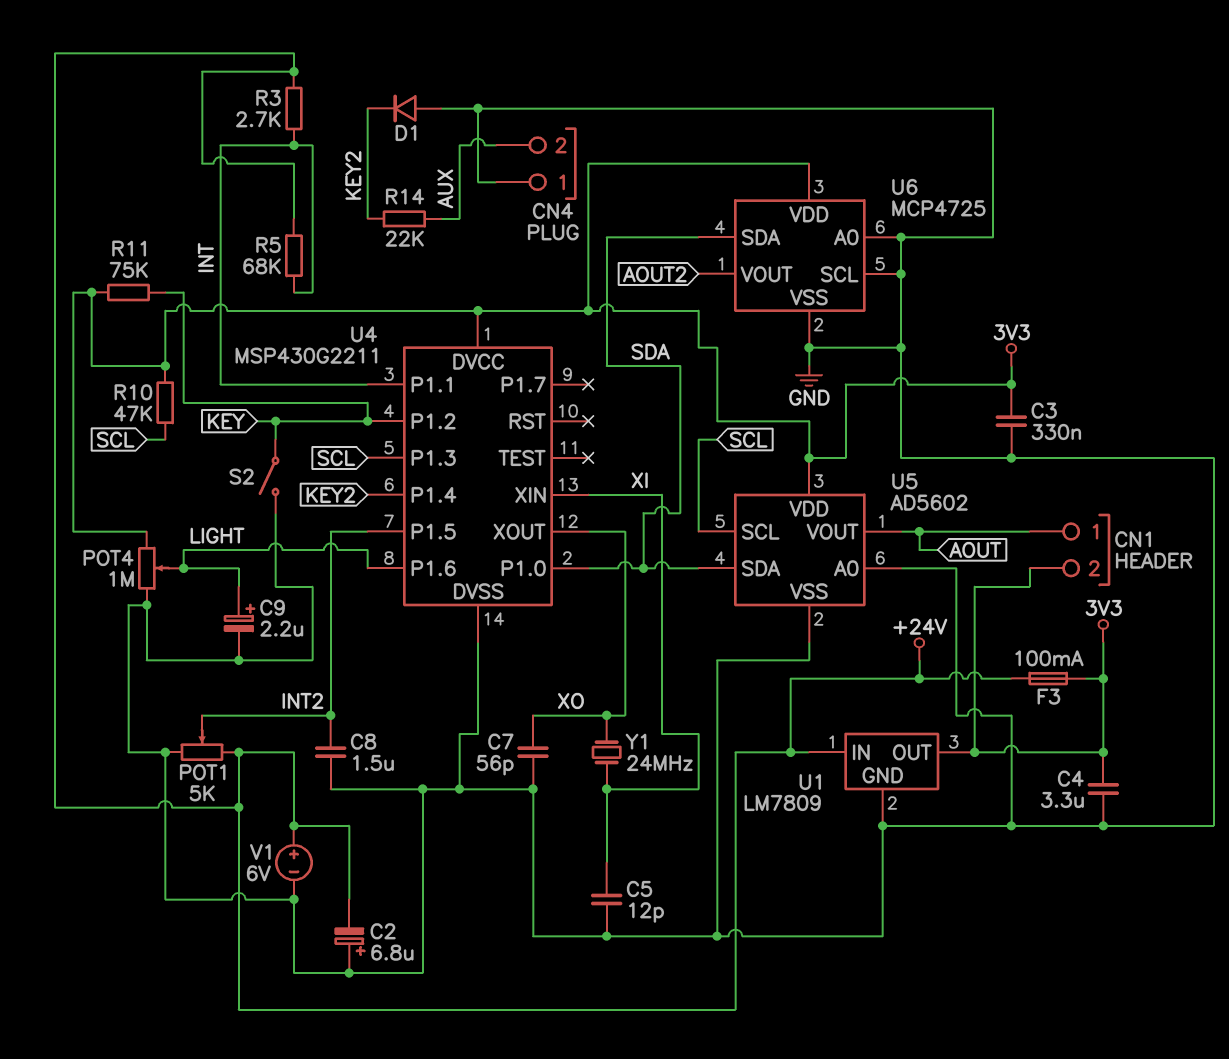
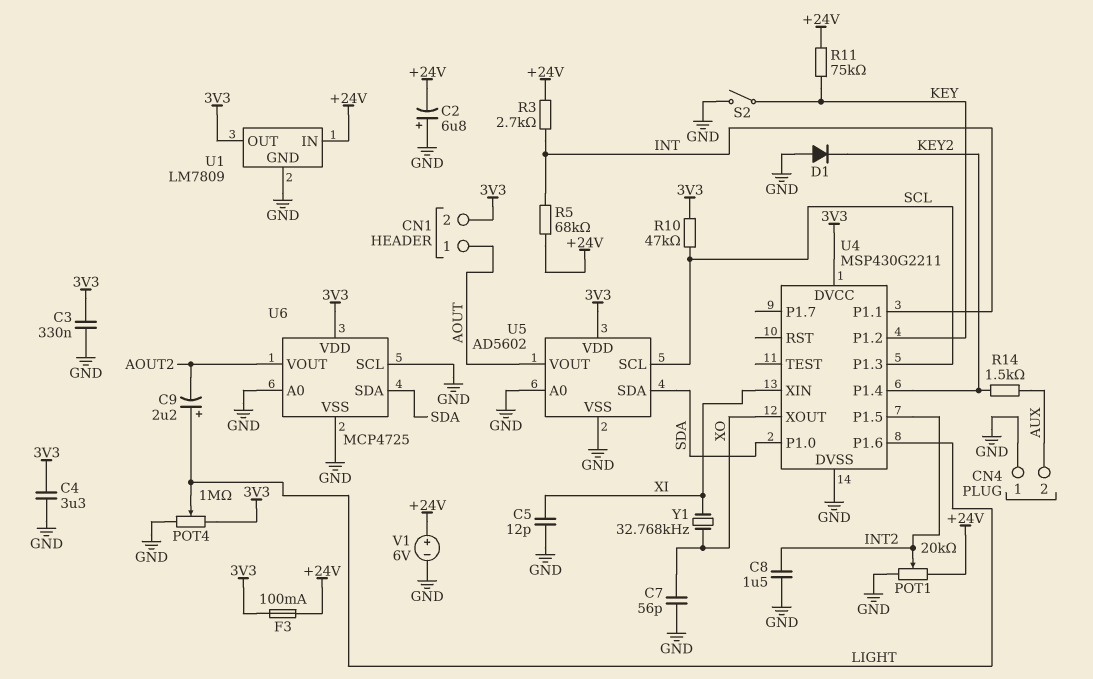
C9: 2.2uF (plus LIGHT, minus GND) -> 2.2uF (plus LIGHT, minus AOUT2)
POT1: 5k (+24V, GND, wiper INT2) -> 20k (+24V, GND, wiper INT2)
R11: 75k (3V3, KEY) -> 75k (+24V, KEY)
R14: 22k (AUX, KEY2) -> 1.5k (AUX, KEY2)
Y1: 24MHz (XI, XO) -> 32.768kHz (XI, XO)

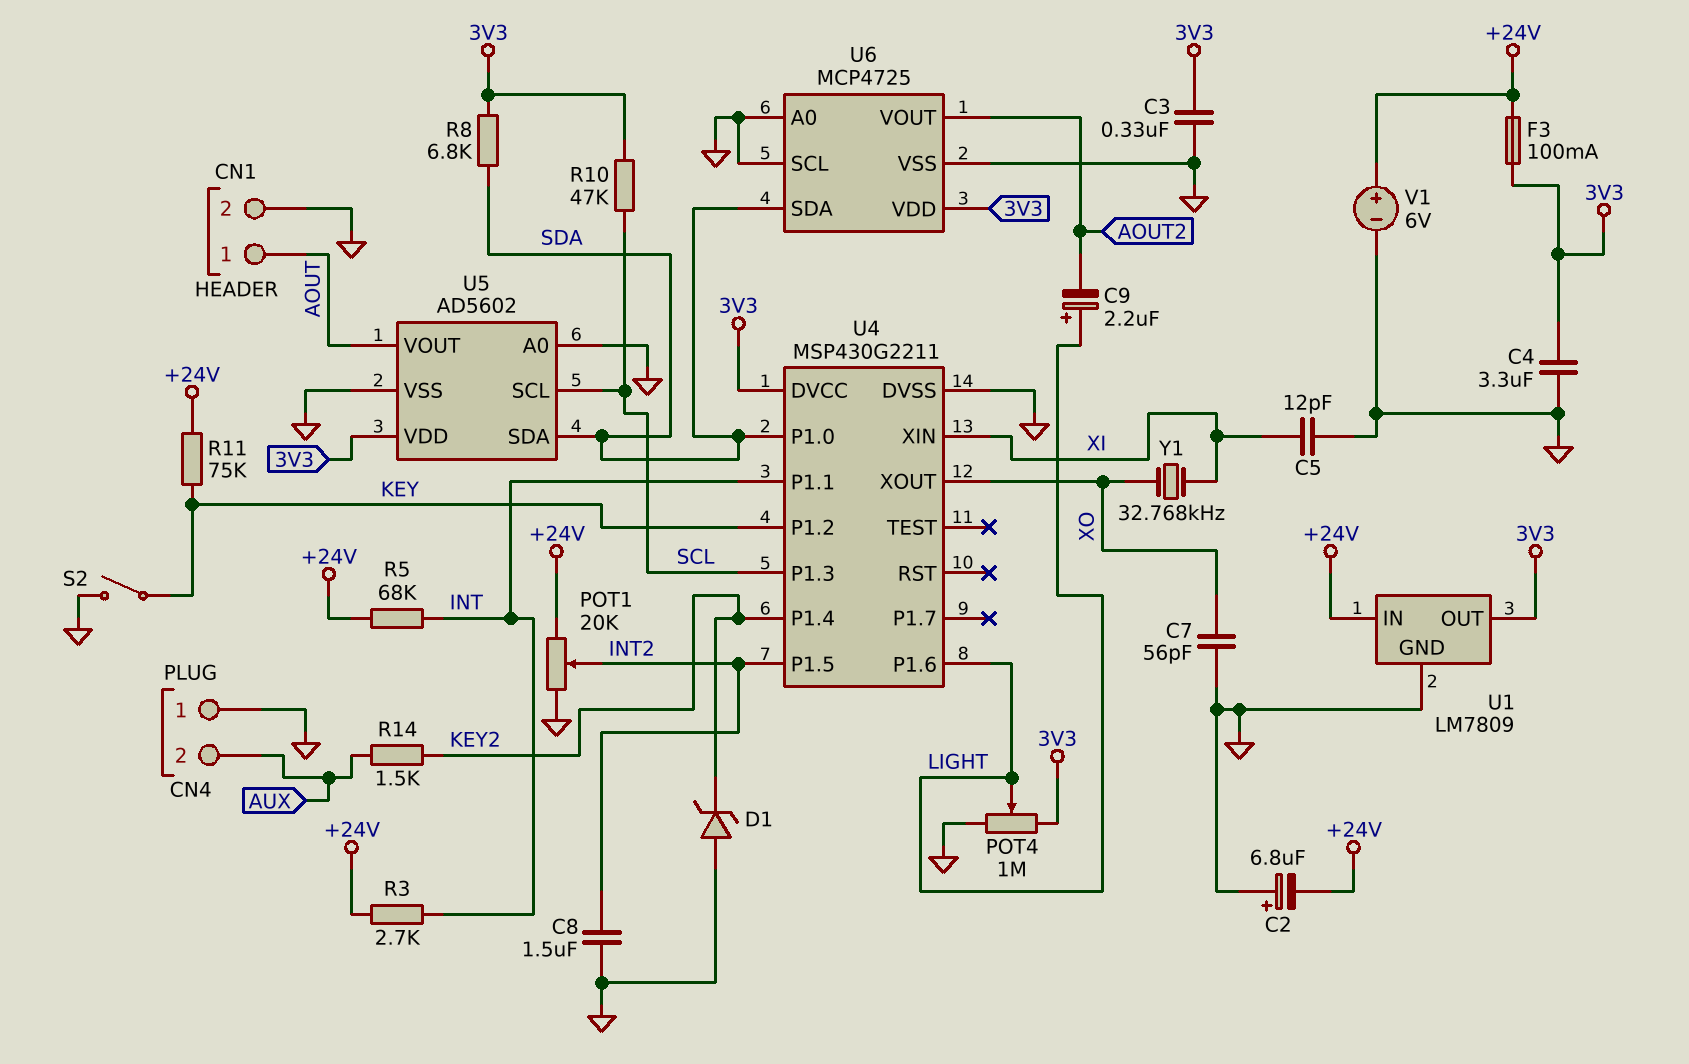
CN1 pin 2: 3V3 -> GND
D1: diode (A GND, K KEY2) -> zener (A GND, K KEY2)
R8: none -> 6.8k (3V3, SDA)

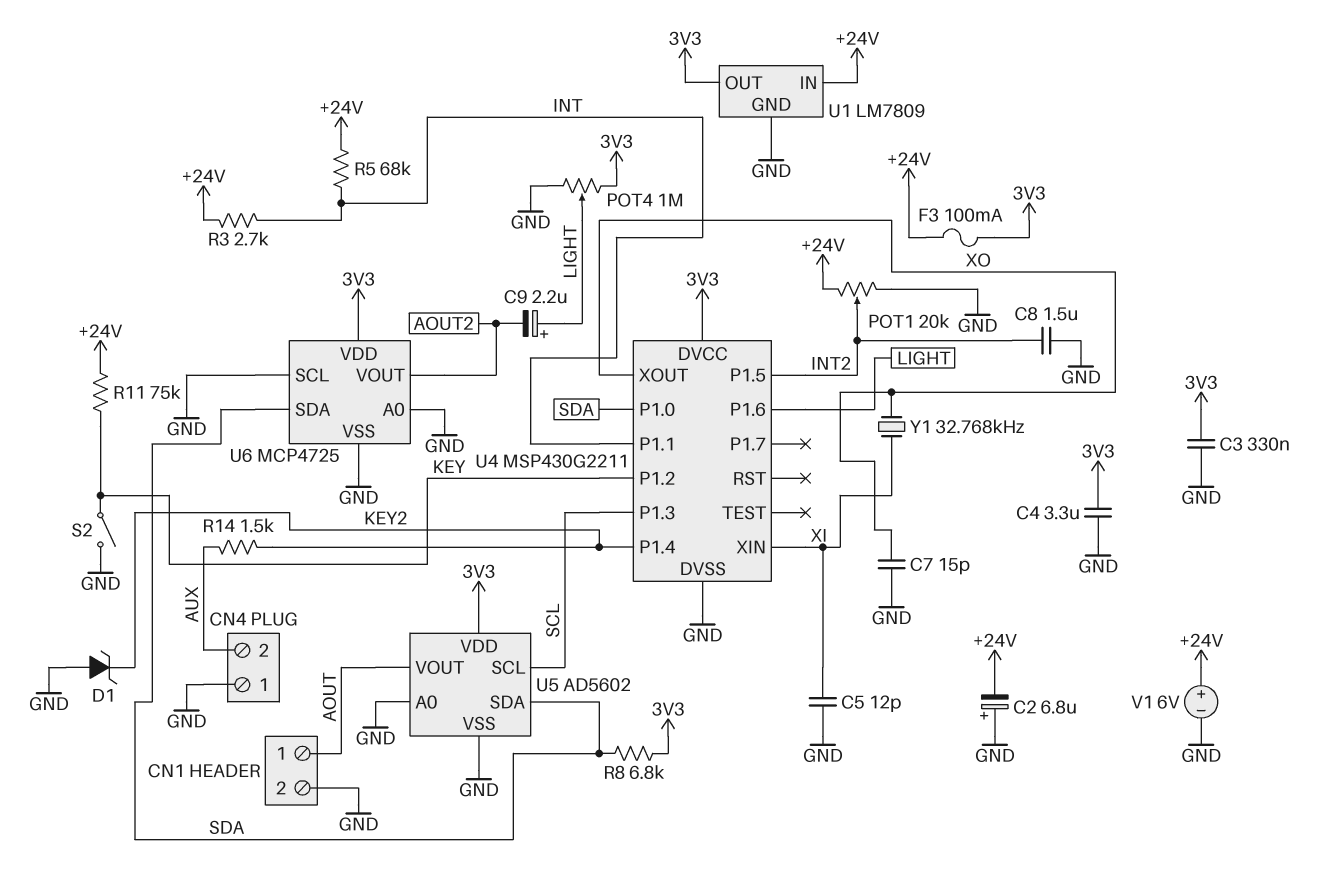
C7: 56pF (GND, XO) -> 15pF (GND, XO)
R10: 47k (3V3, SCL) -> none

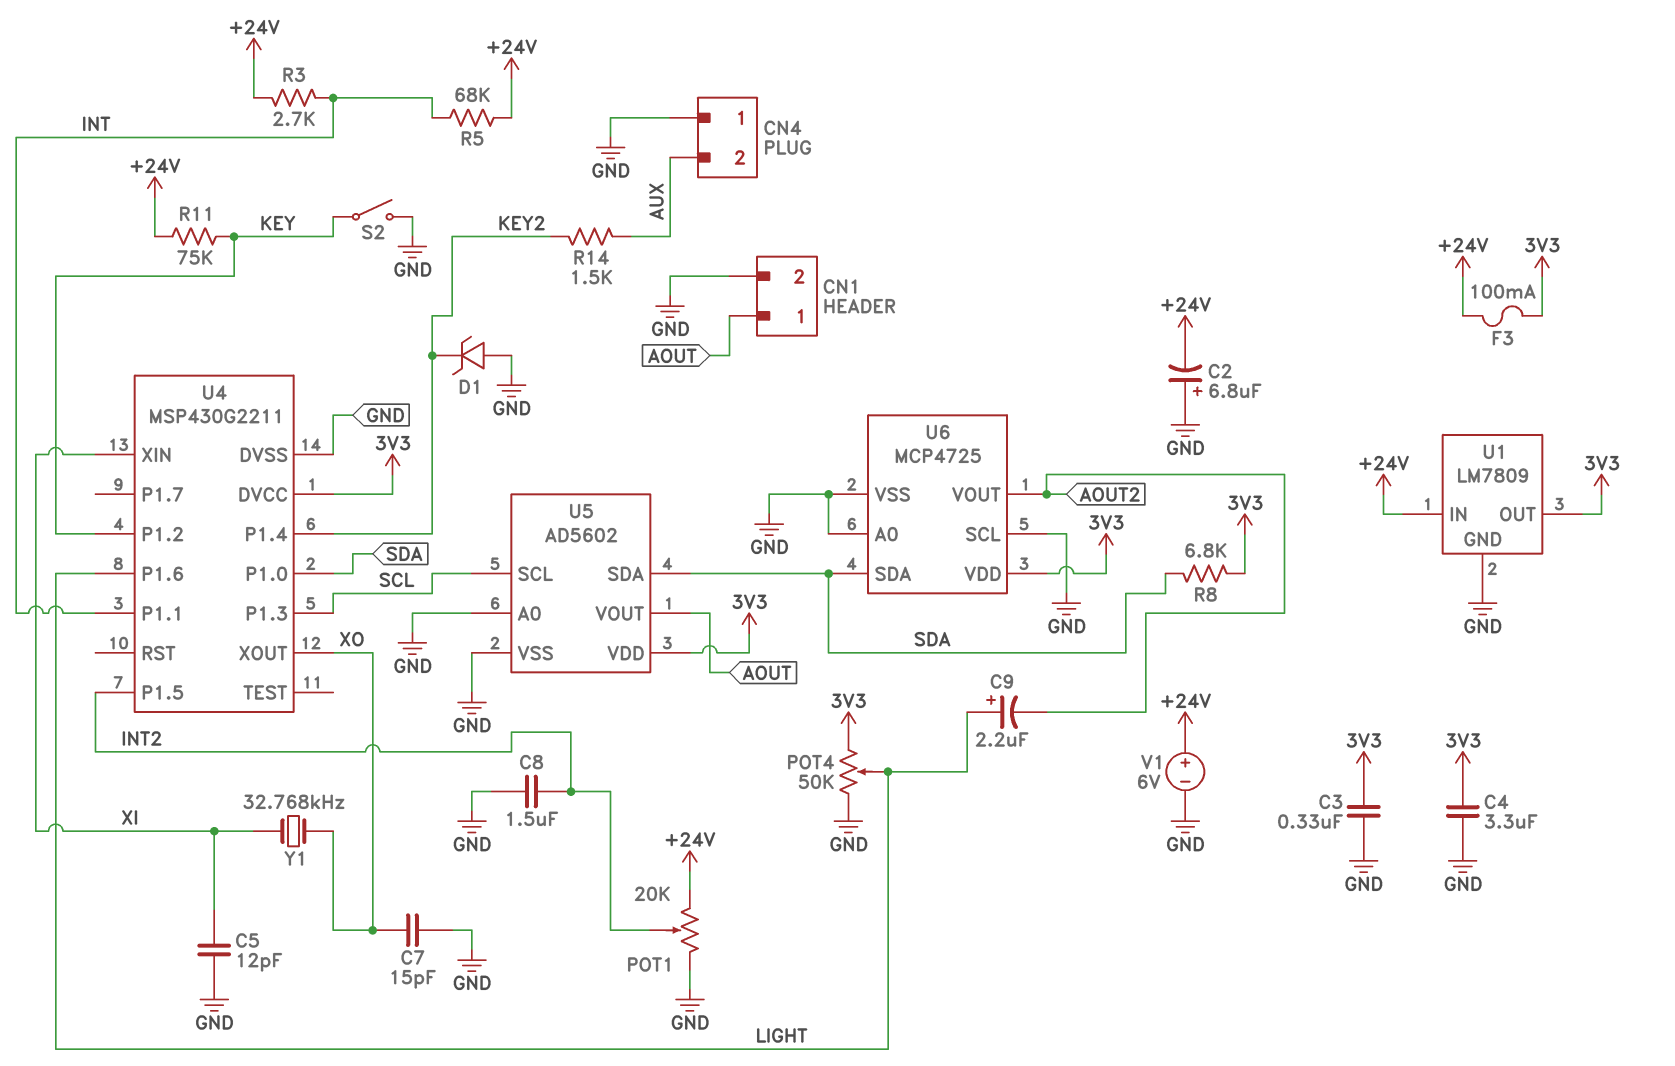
POT4: 1M (3V3, GND, wiper LIGHT) -> 50k (3V3, GND, wiper LIGHT)

